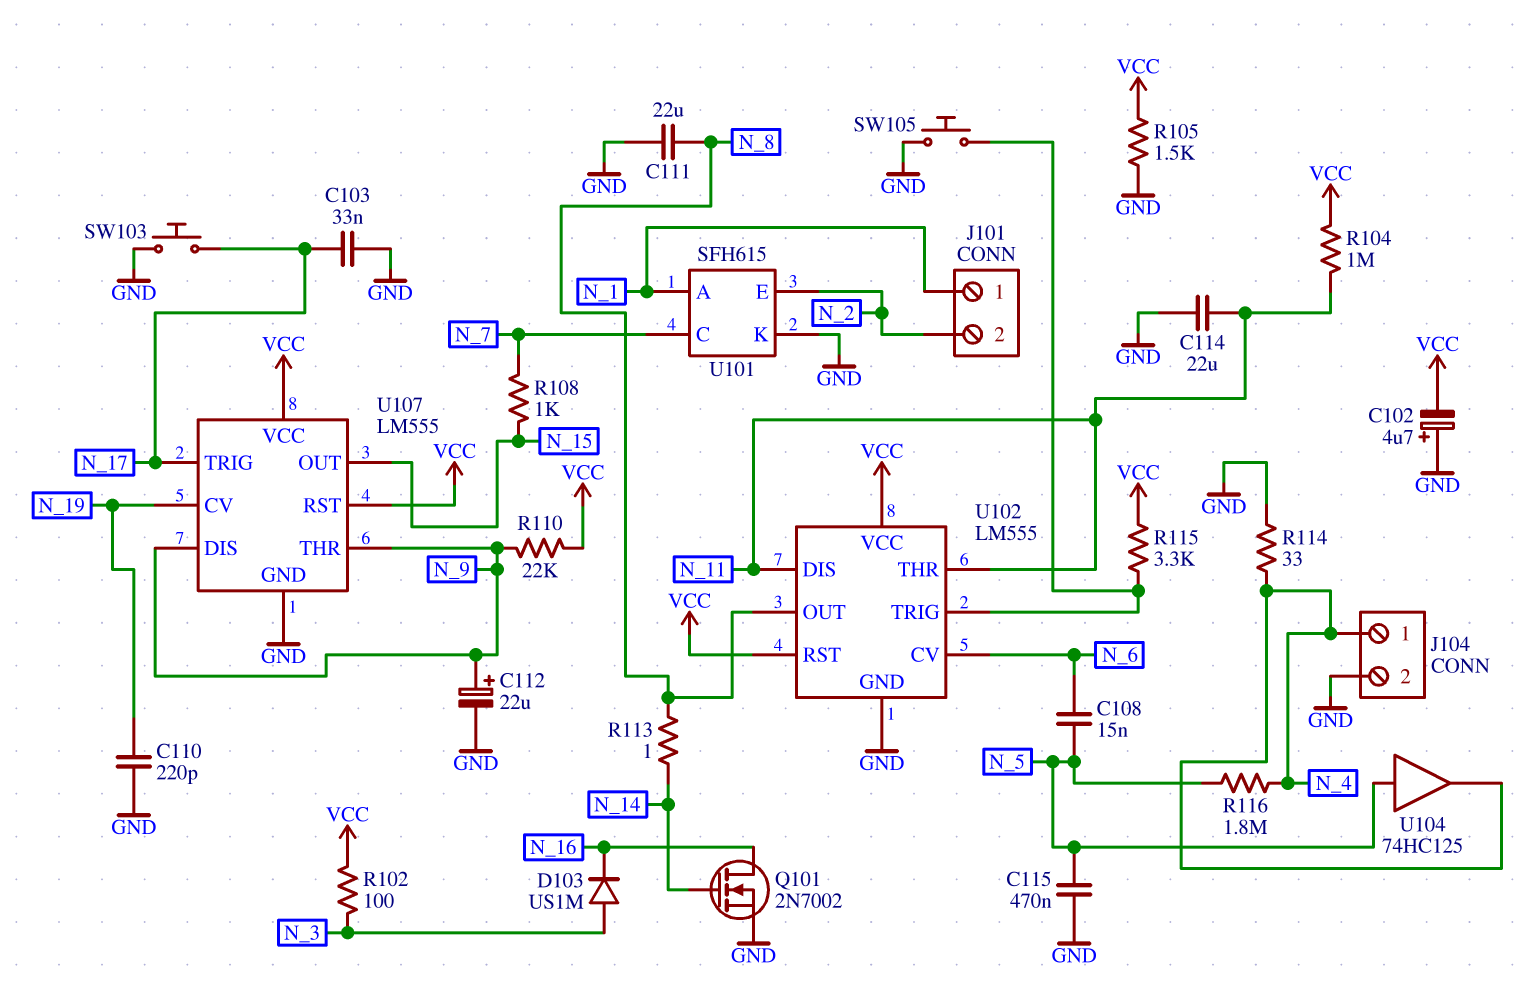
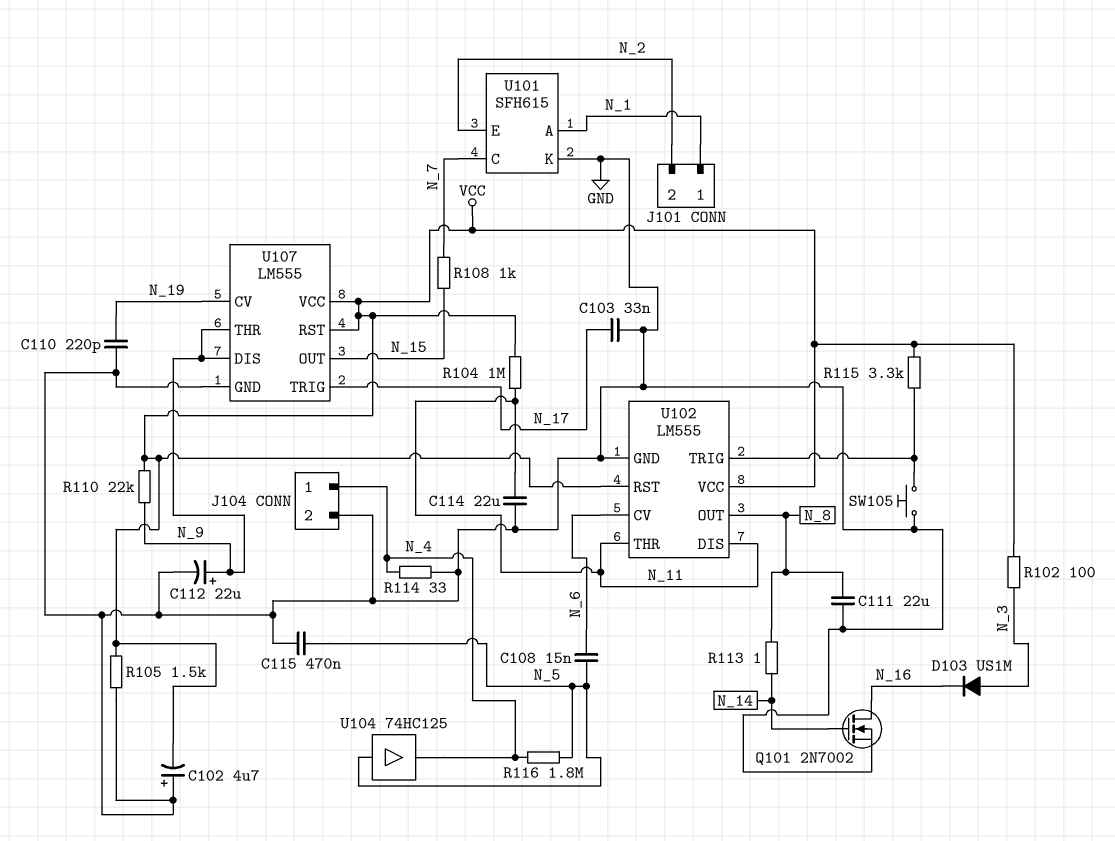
SW103: button (GND, N_17) -> none

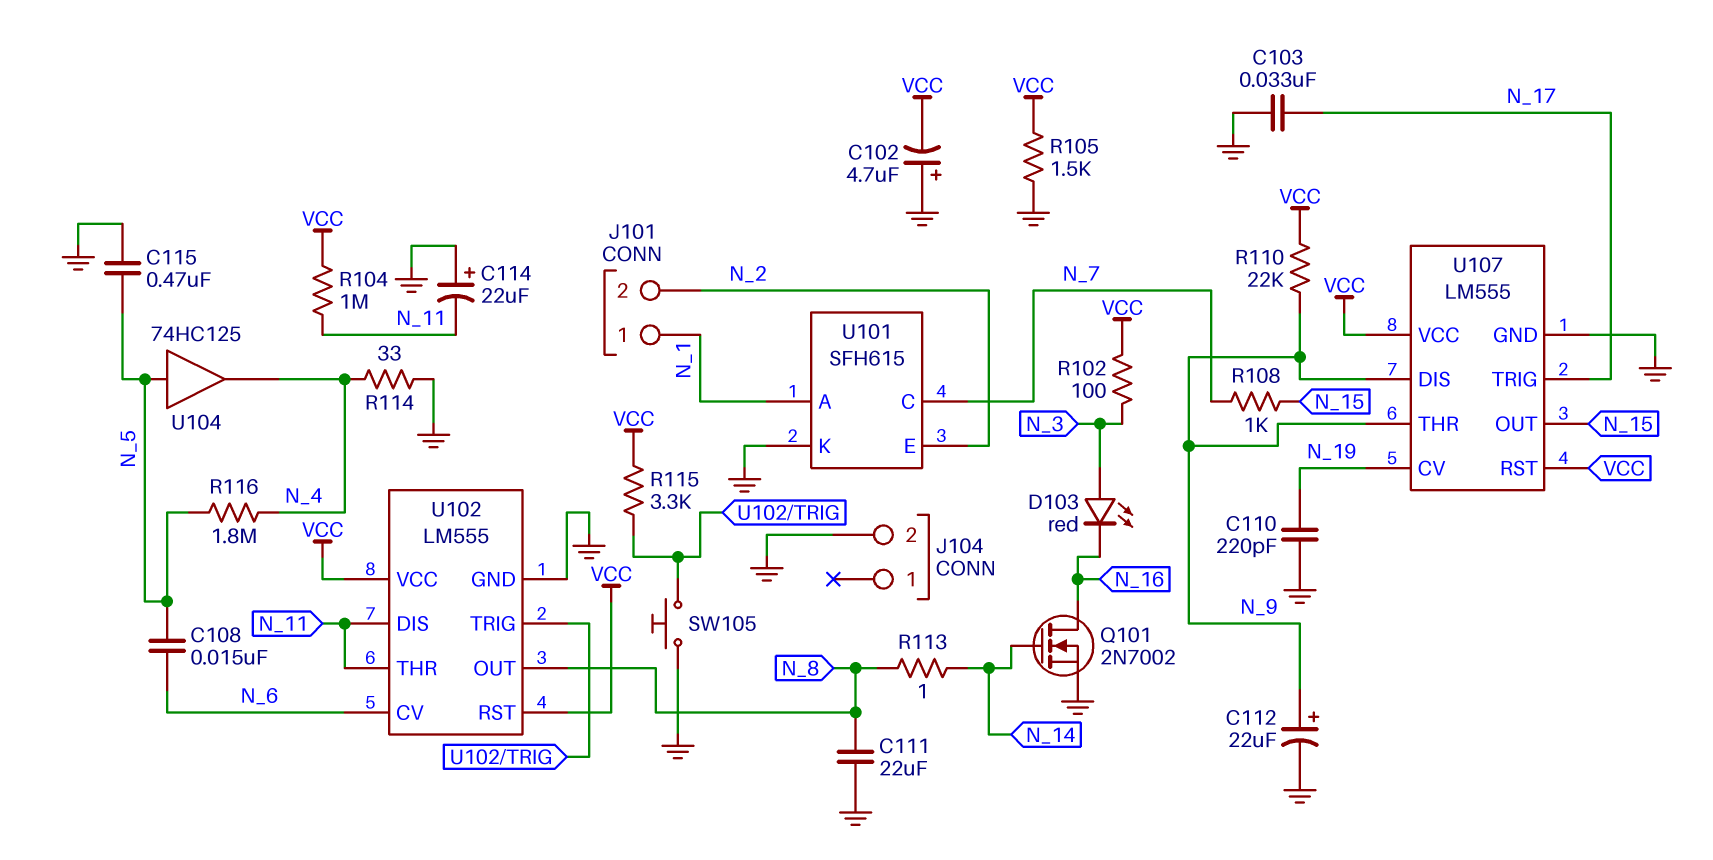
C114: 22uF (GND, N_11) -> 22uF (plus GND, minus N_11)
D103: diode US1M (A N_3, K N_16) -> LED red (A N_3, K N_16)
J104 pin 1: N_4 -> none

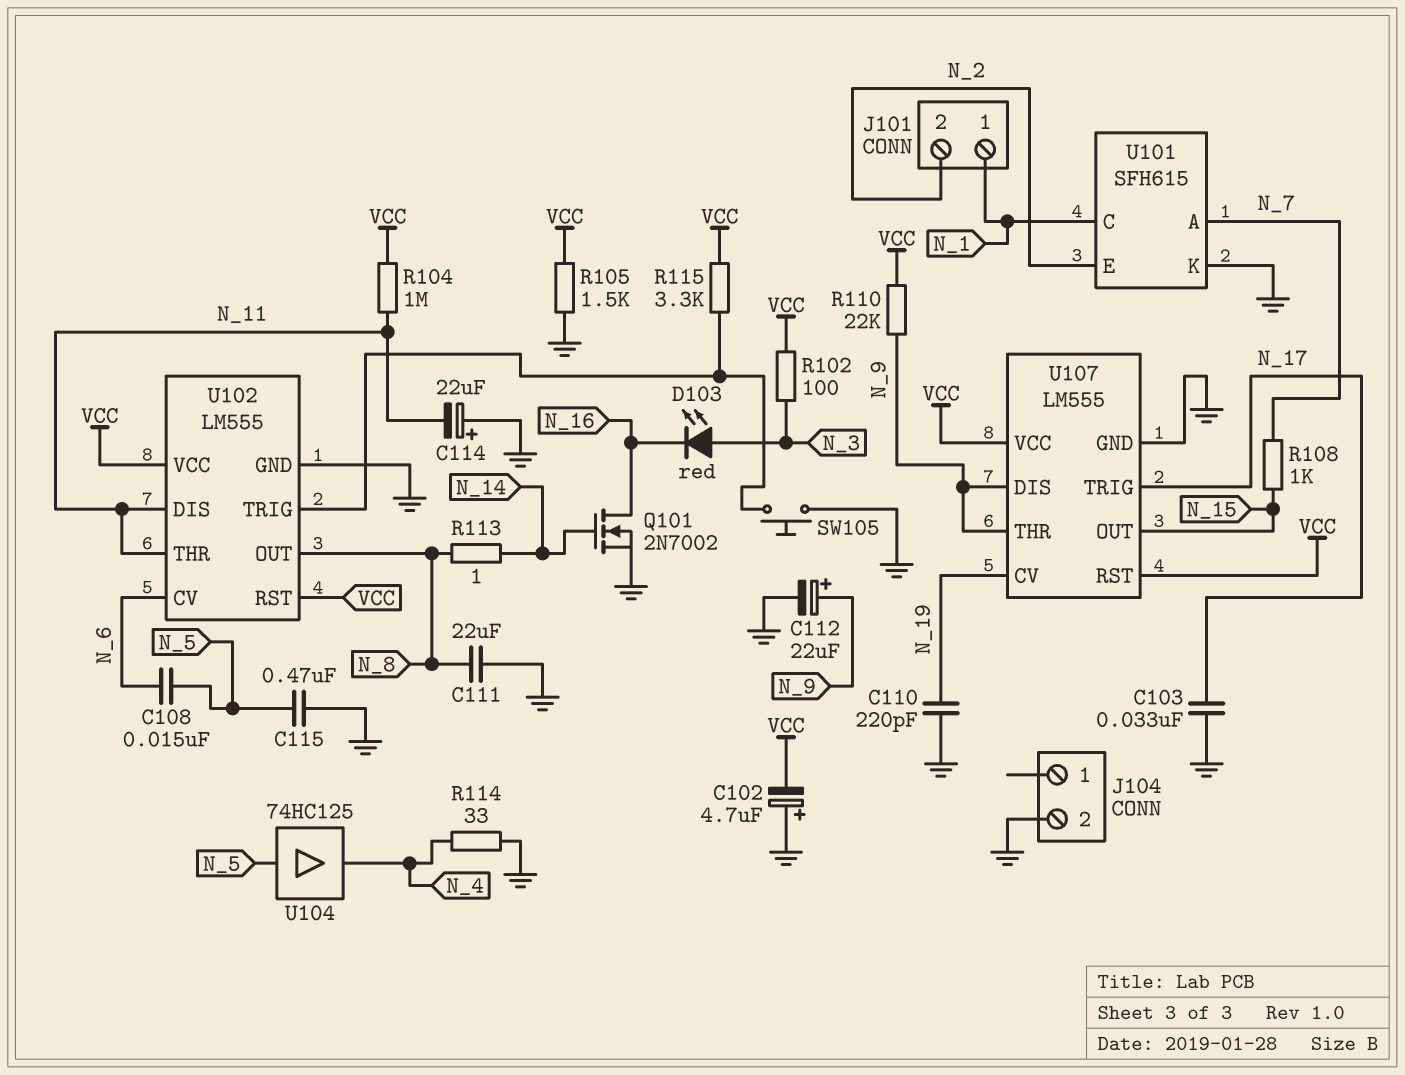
R116: 1.8M (N_4, N_5) -> none
U101 pin A: N_1 -> N_7
U101 pin C: N_7 -> N_1

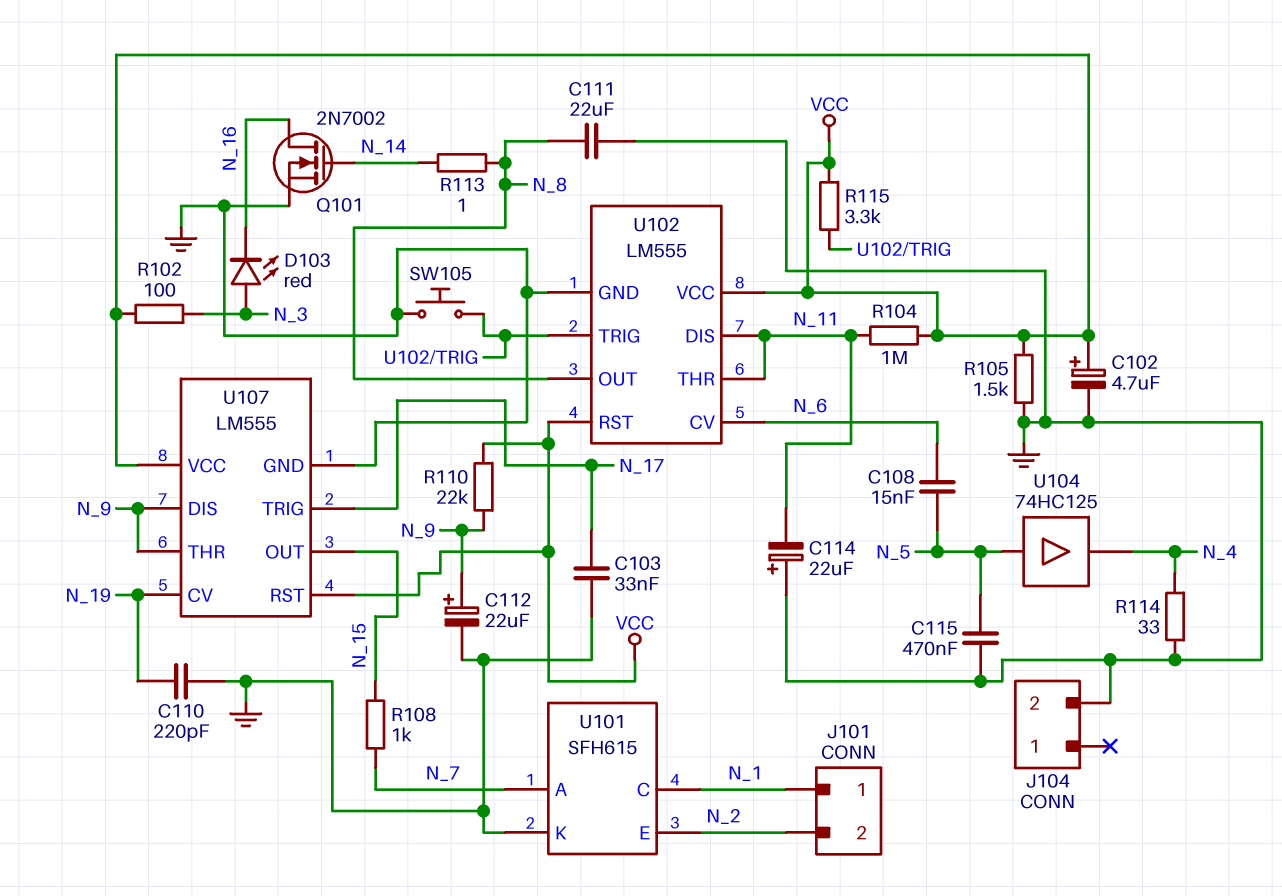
C102: 4.7uF (plus GND, minus VCC) -> 4.7uF (plus VCC, minus GND)

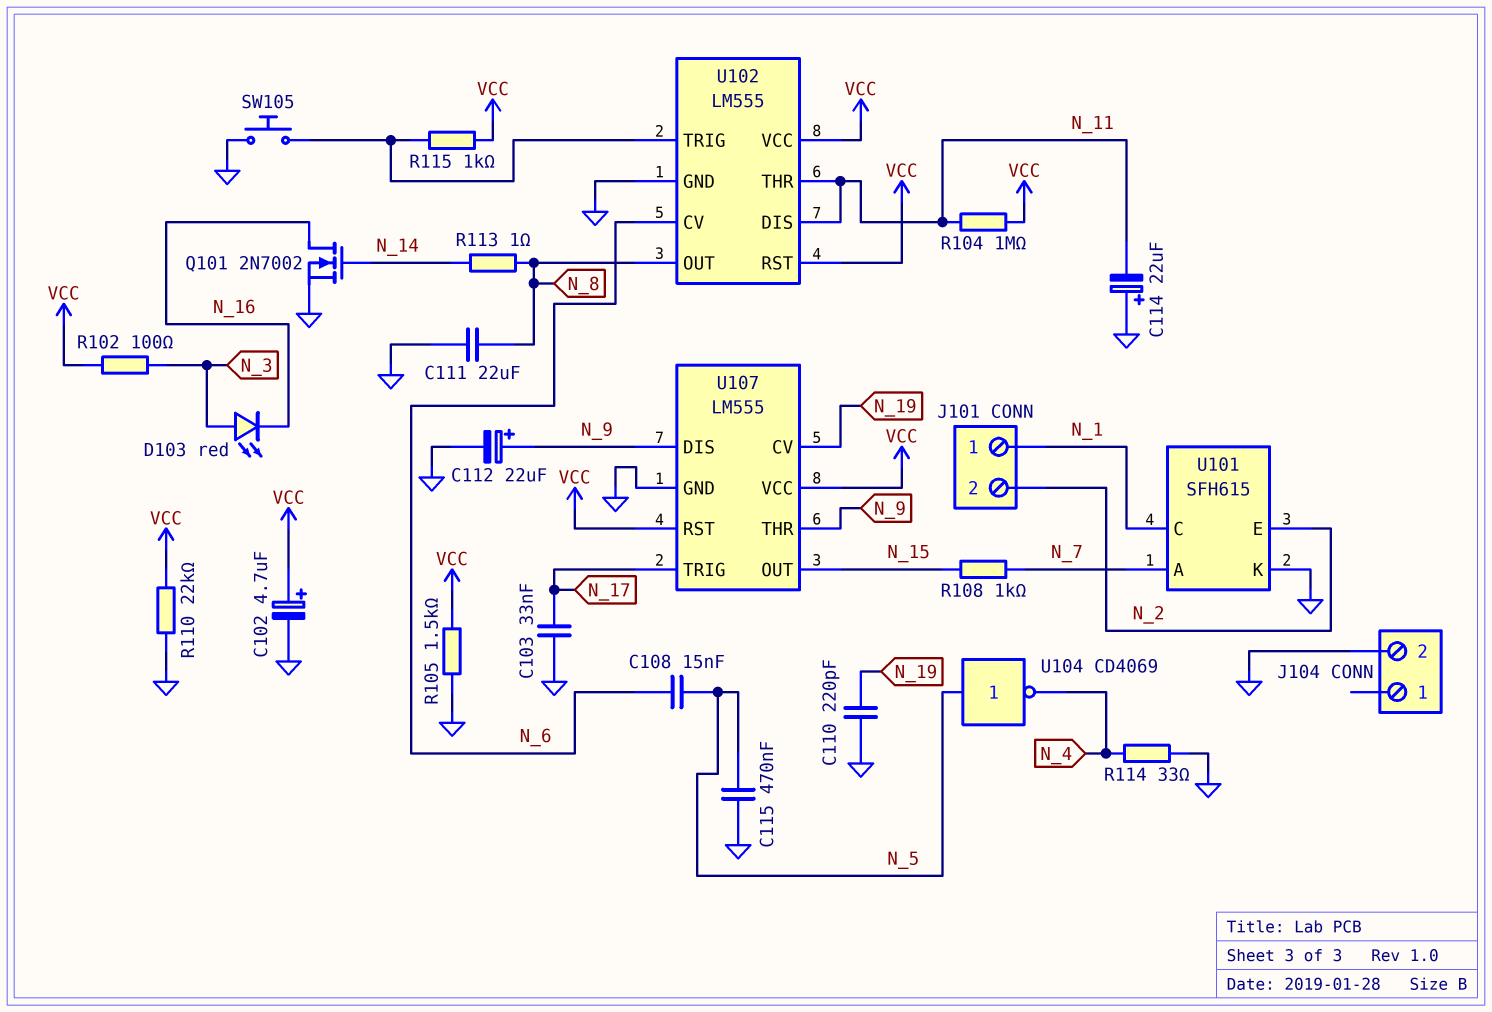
R110: 22k (N_9, VCC) -> 22k (GND, VCC)
R115: 3.3k (U102/TRIG, VCC) -> 1k (U102/TRIG, VCC)
U104: buffer 74HC125 (in N_5, out N_4) -> NOT CD4069 (in N_5, out N_4)

